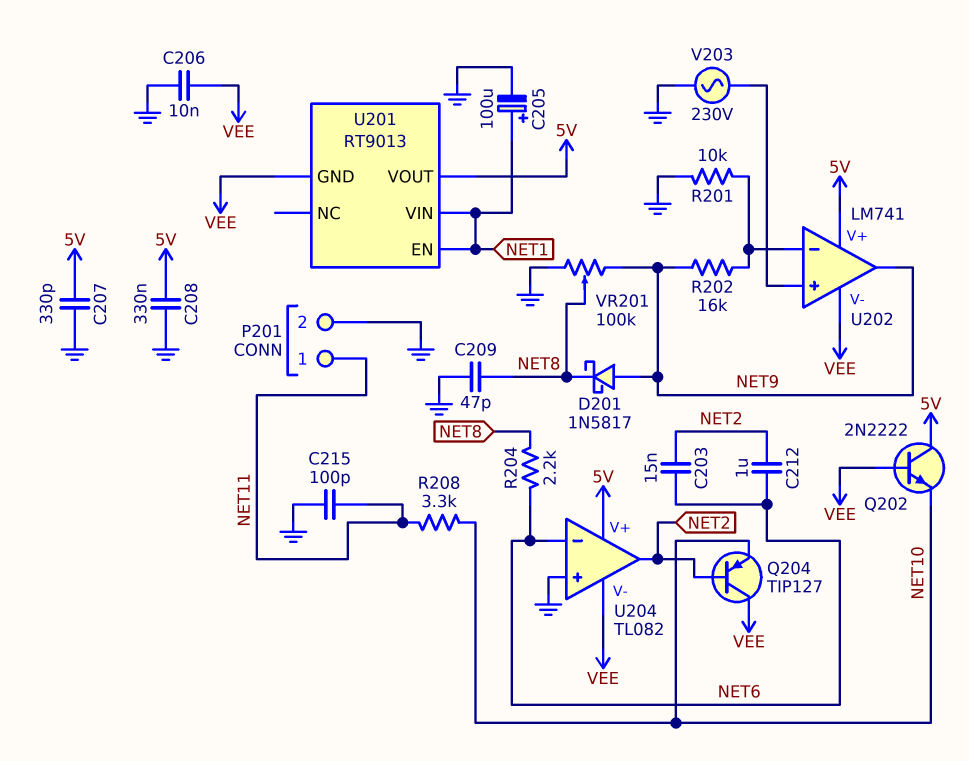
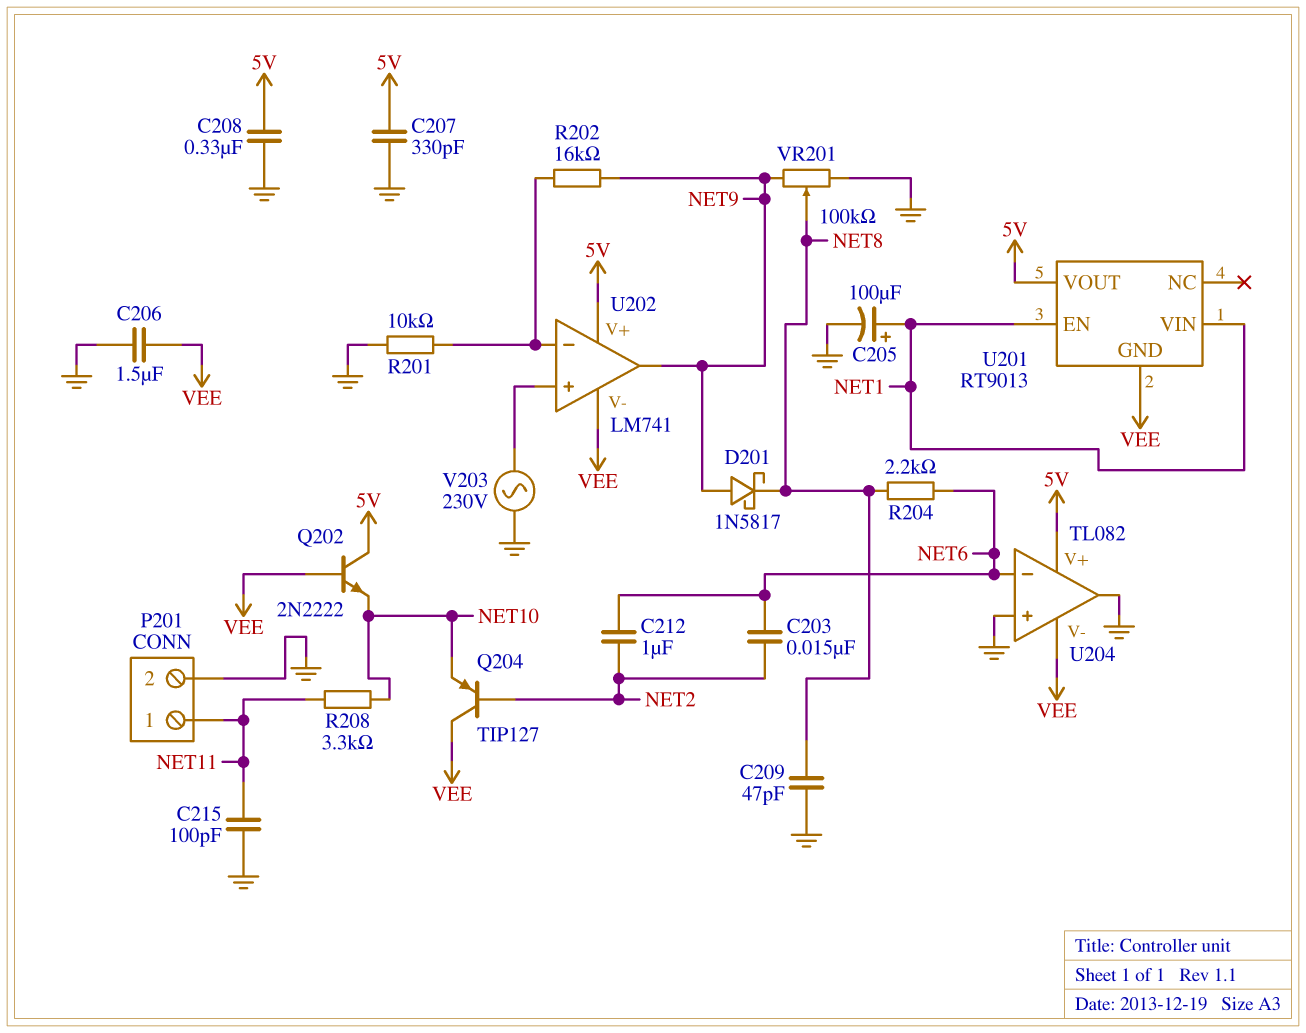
C206: 10nF (GND, VEE) -> 1.5uF (GND, VEE)
U204 pin out: NET2 -> GND

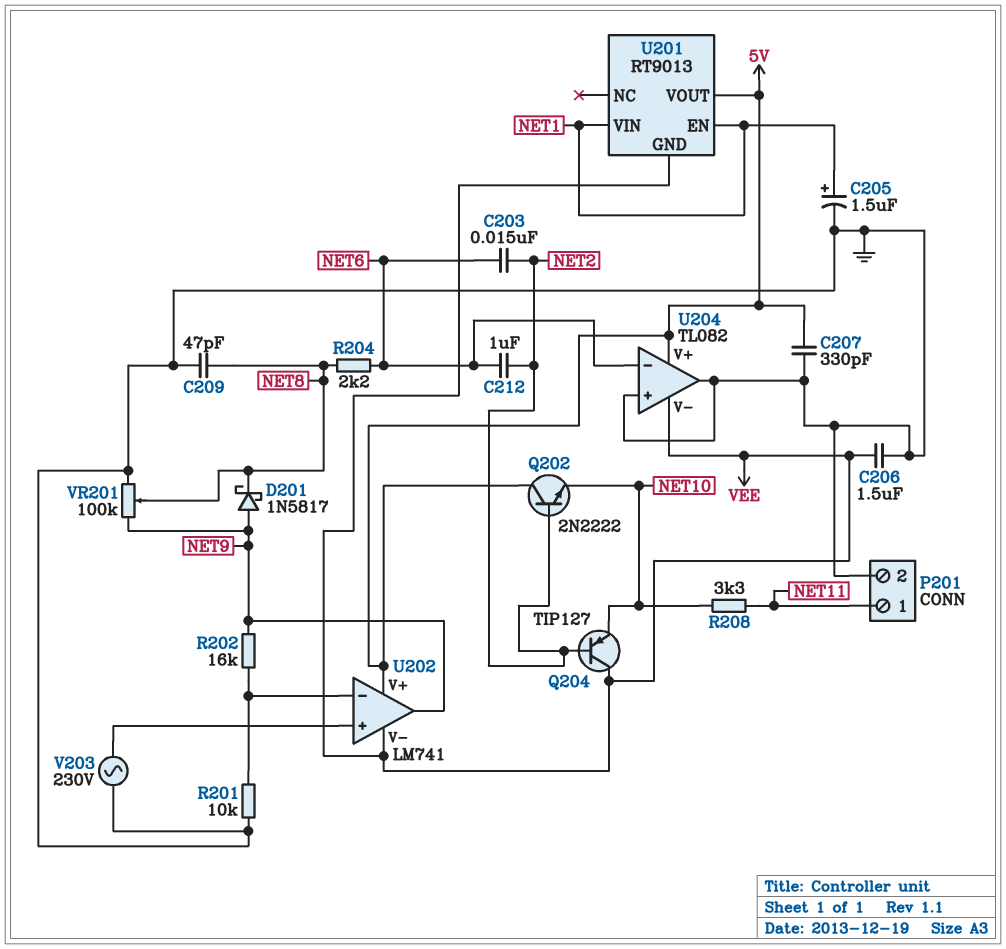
C205: 100uF (plus NET1, minus GND) -> 1.5uF (plus NET1, minus GND)
C208: 330nF (5V, GND) -> none
C215: 100pF (GND, NET11) -> none
Q202: NPN 2N2222 (B VEE, C 5V, E NET10) -> NPN 2N2222 (B NET2, C 5V, E NET10)

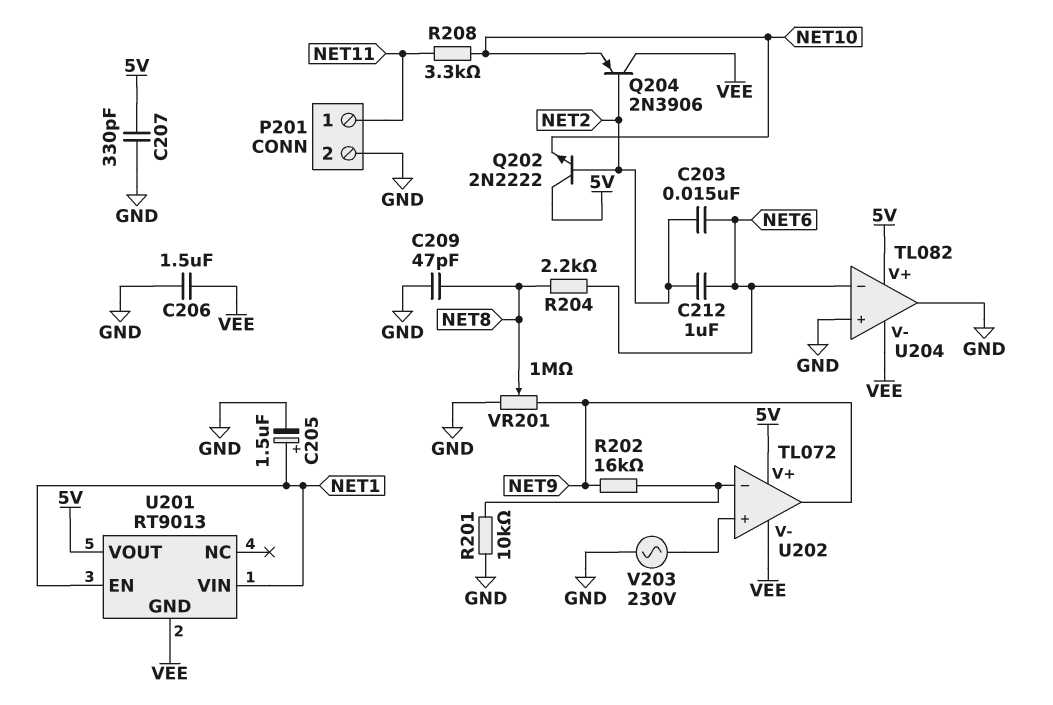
D201: schottky 1N5817 (A NET9, K NET8) -> none
Q204: PNP TIP127 (B NET2, C VEE, E NET10) -> PNP 2N3906 (B NET2, C VEE, E NET10)
U202: LM741 -> TL072
VR201: 100k (GND, NET9, wiper NET8) -> 1M (GND, NET9, wiper NET8)

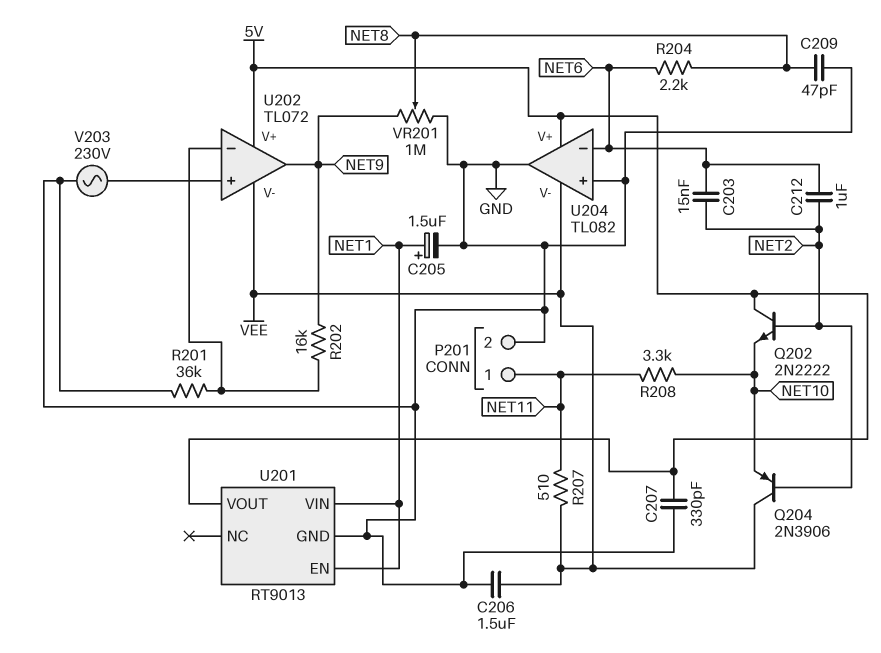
R201: 10k (GND, U202/in-) -> 36k (GND, U202/in-)
R207: none -> 510 (NET11, VEE)
U201 pin GND: VEE -> GND

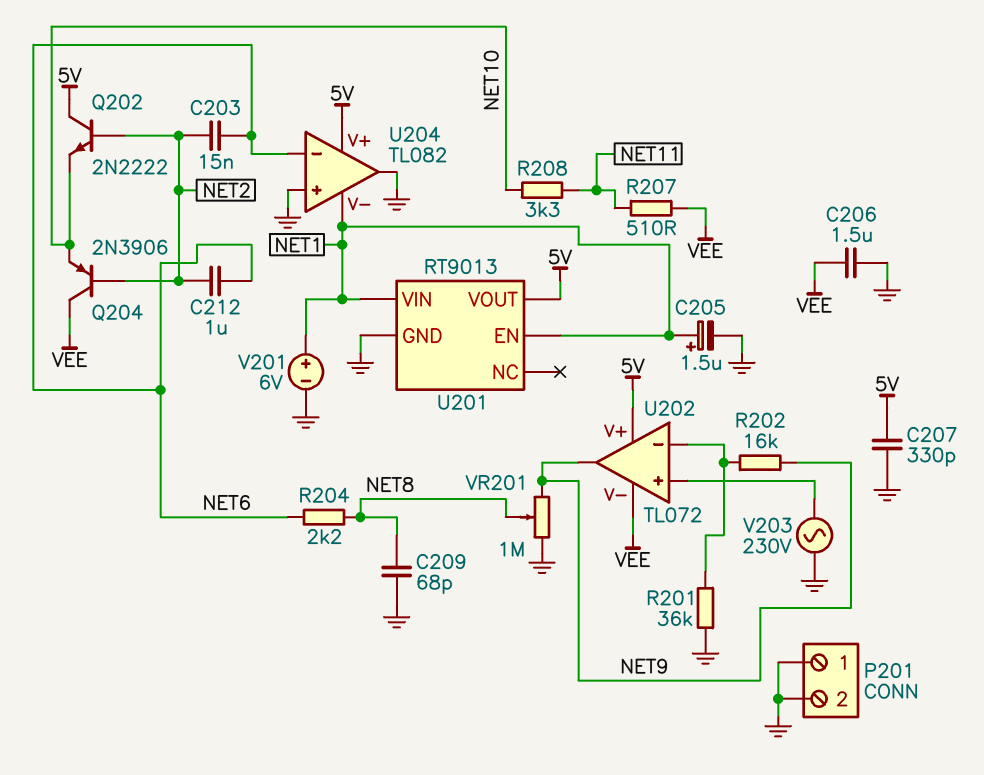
C209: 47pF (GND, NET8) -> 68pF (GND, NET8)
P201 pin 1: NET11 -> GND
U204 pin V-: VEE -> NET1
V201: none -> 6V (plus NET1, minus GND)

